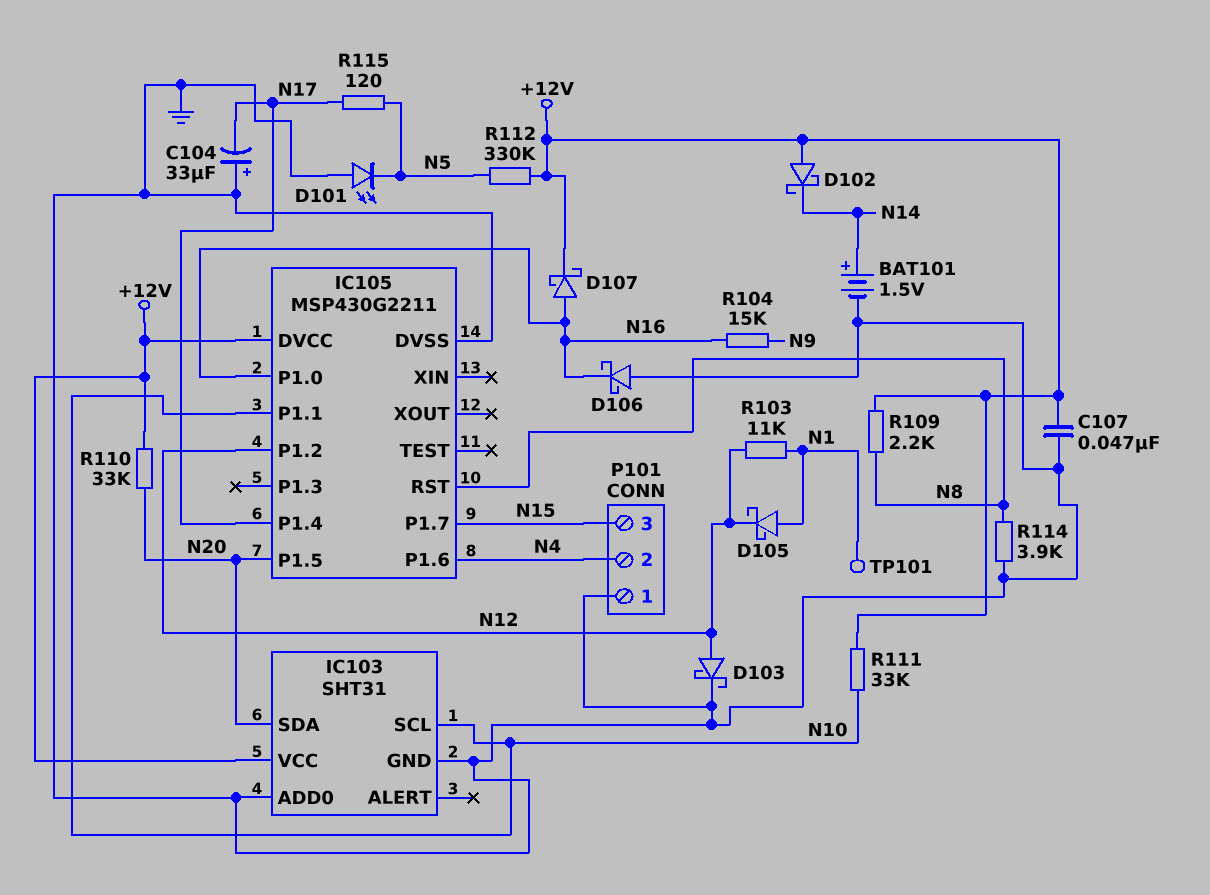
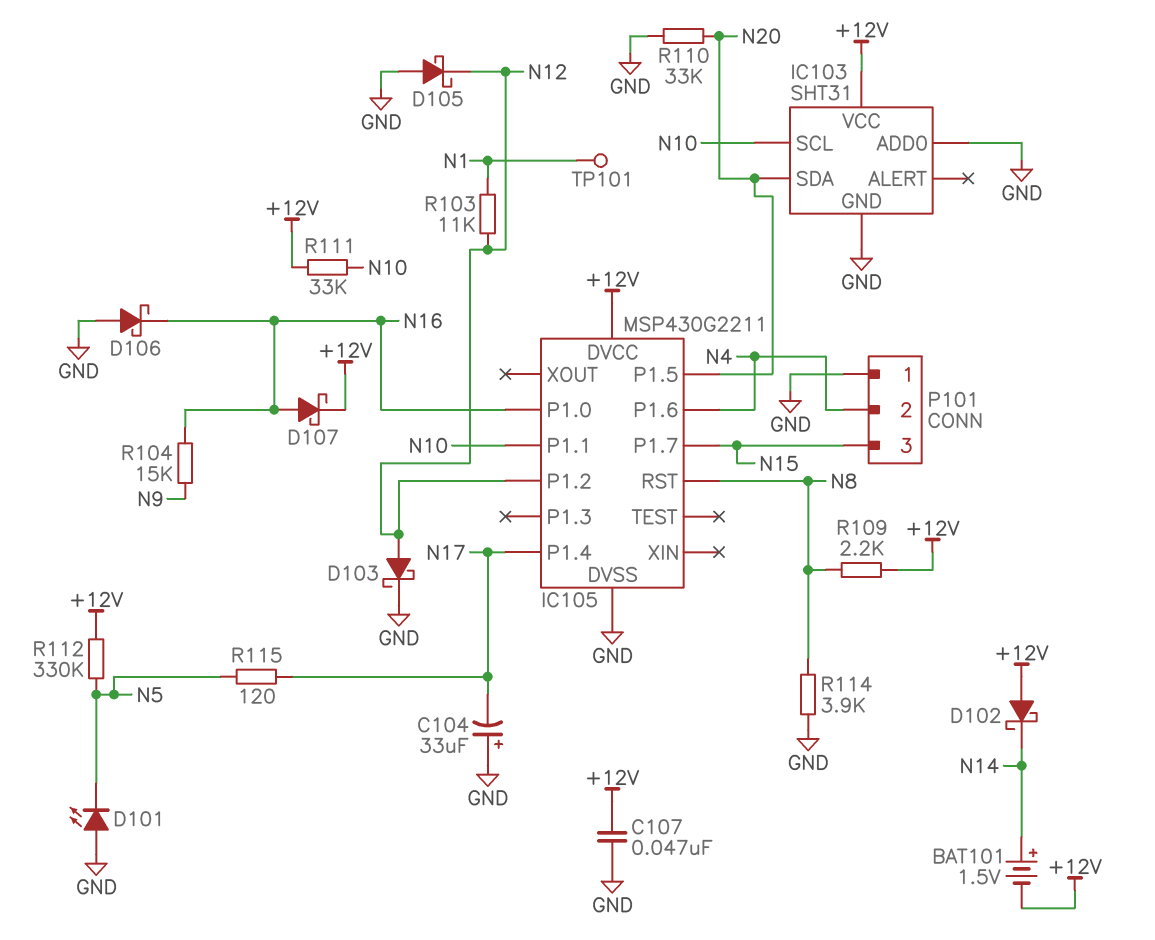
BAT101: 1.5V (plus N14, minus GND) -> 1.5V (plus N14, minus +12V)
D105: schottky (A N1, K N12) -> schottky (A GND, K N12)
R110: 33k (+12V, N20) -> 33k (GND, N20)

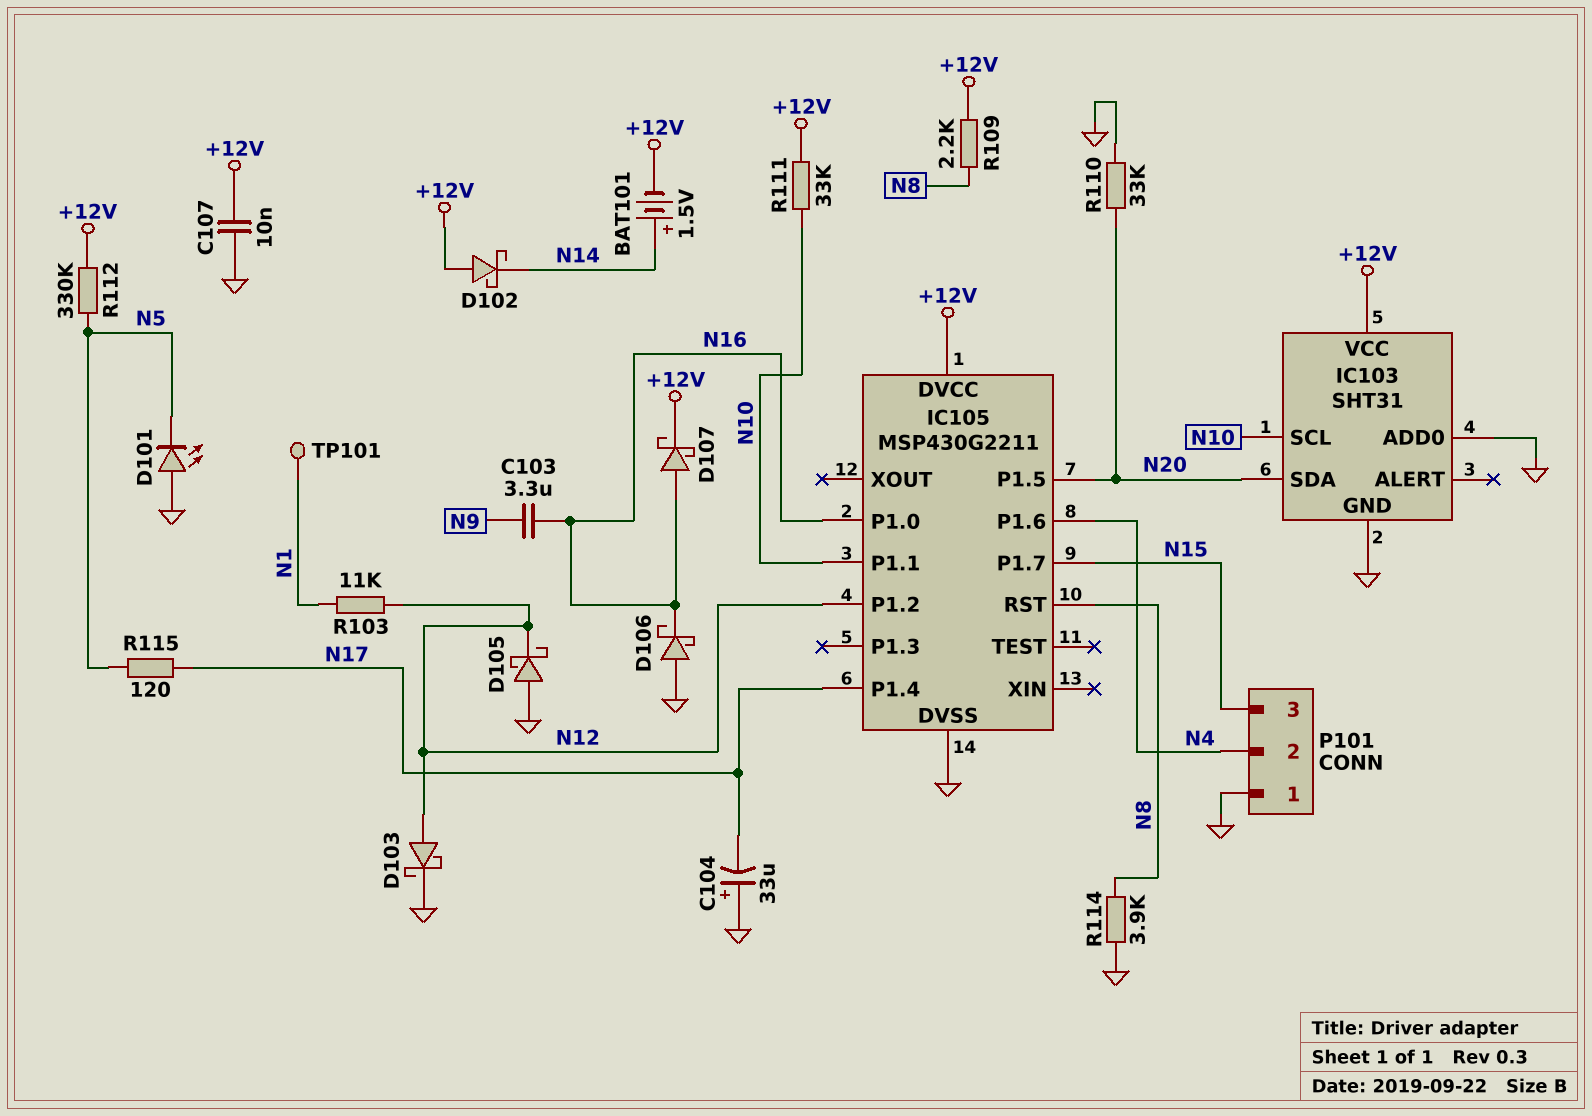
C103: none -> 3.3uF (N9, N16)
C107: 47nF (+12V, GND) -> 10nF (+12V, GND)
R104: 15k (N9, N16) -> none

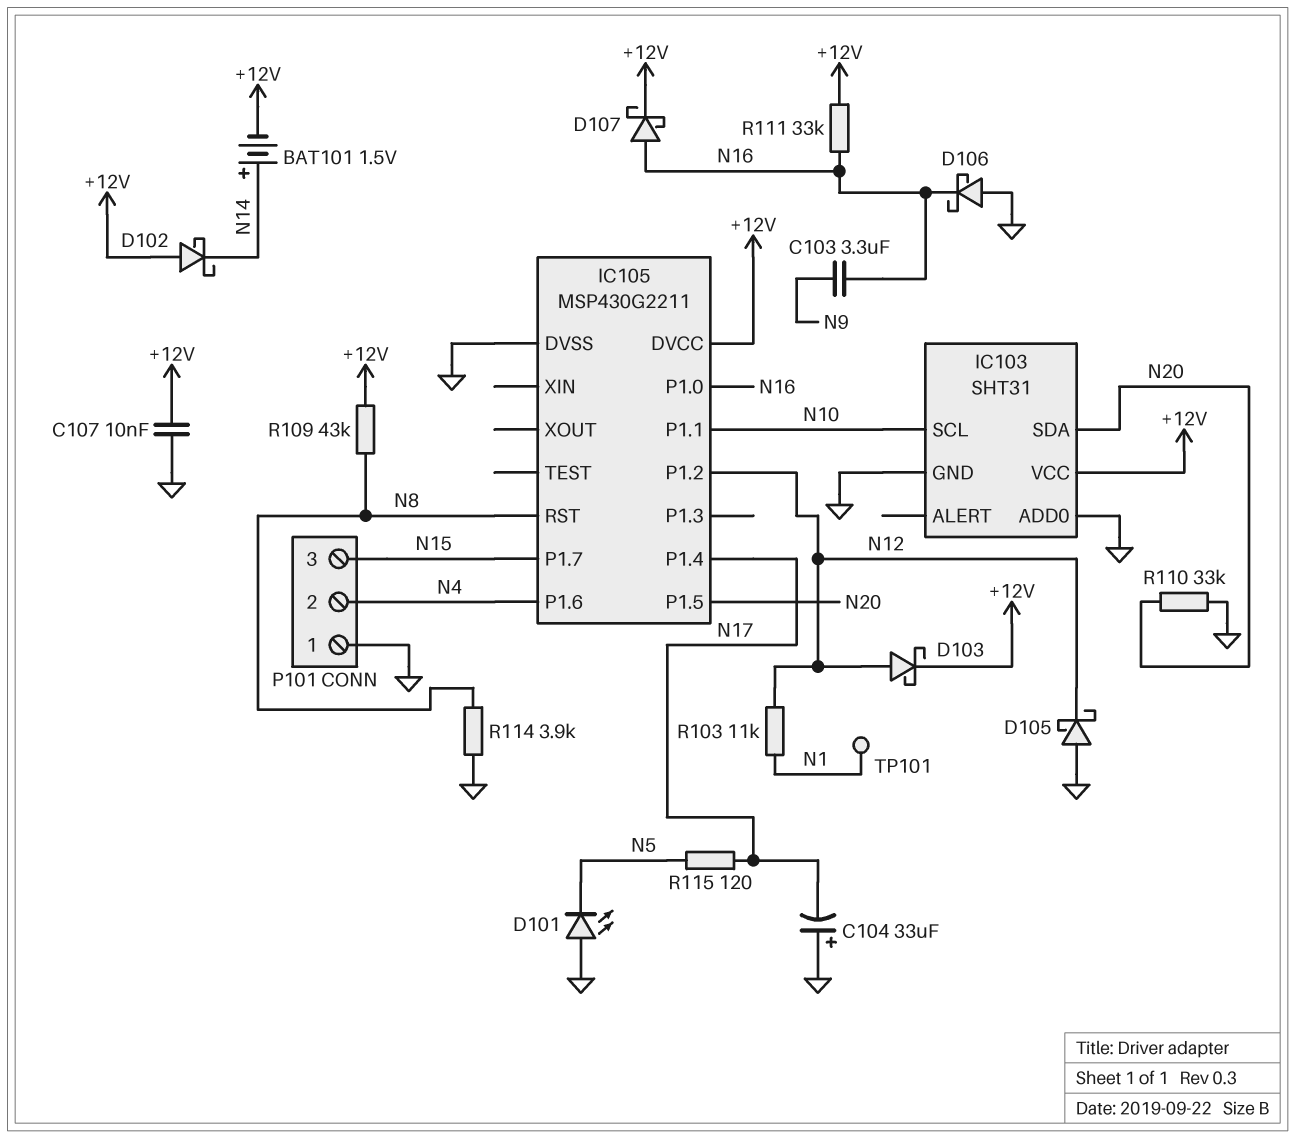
D103: schottky (A N12, K GND) -> schottky (A N12, K +12V)
R109: 2.2k (+12V, N8) -> 43k (+12V, N8)
R111: 33k (+12V, N10) -> 33k (+12V, N16)
R112: 330k (+12V, N5) -> none

